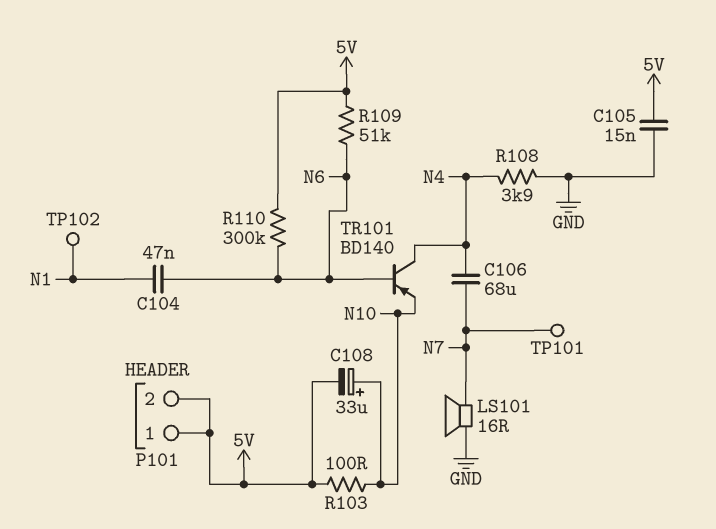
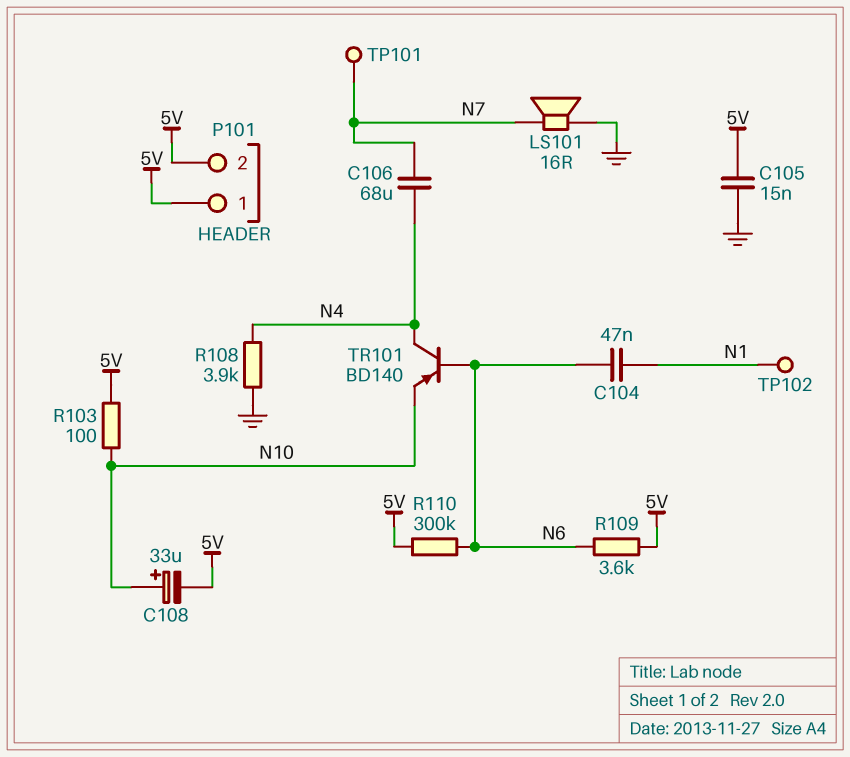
R109: 51k (5V, N6) -> 3.6k (5V, N6)

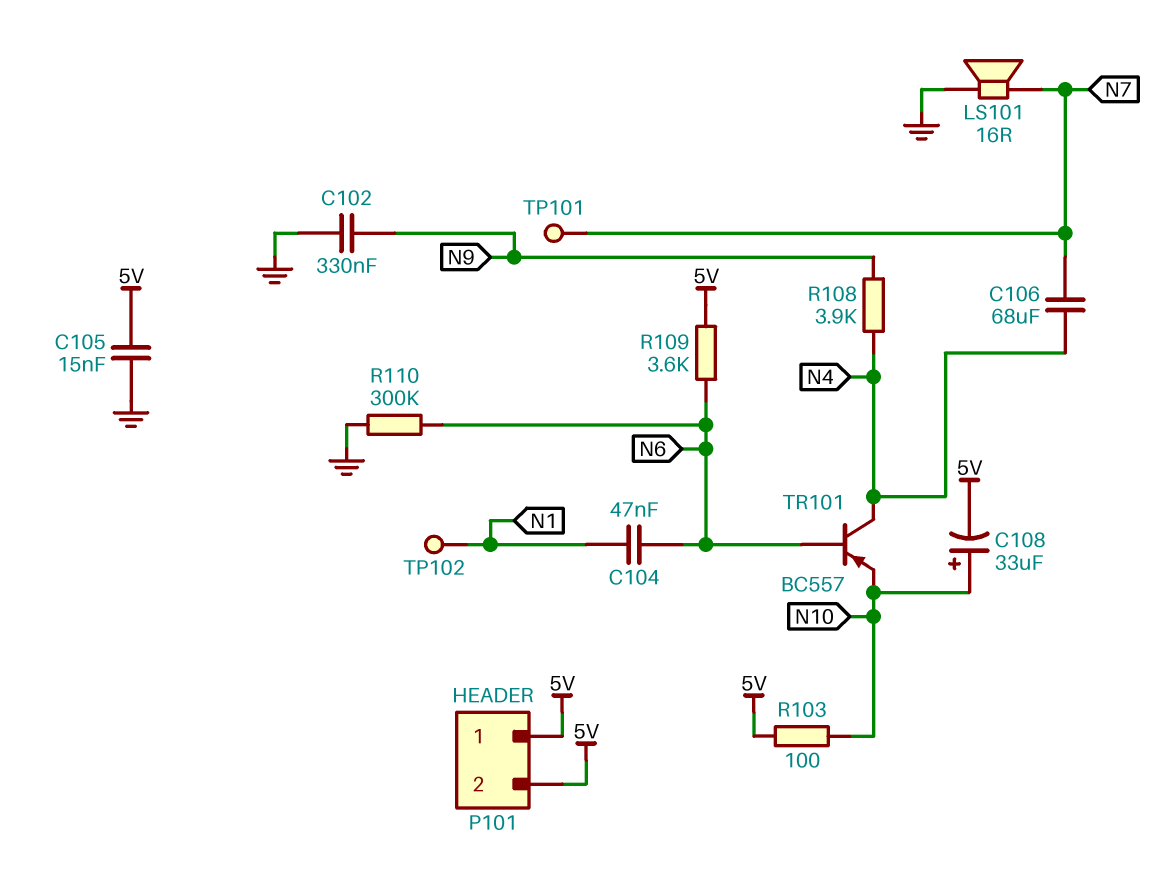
C102: none -> 330nF (GND, N9)
R108: 3.9k (GND, N4) -> 3.9k (N4, N9)
R110: 300k (5V, N6) -> 300k (GND, N6)
TR101: PNP BD140 (B N6, C N4, E N10) -> PNP BC557 (B N6, C N4, E N10)

